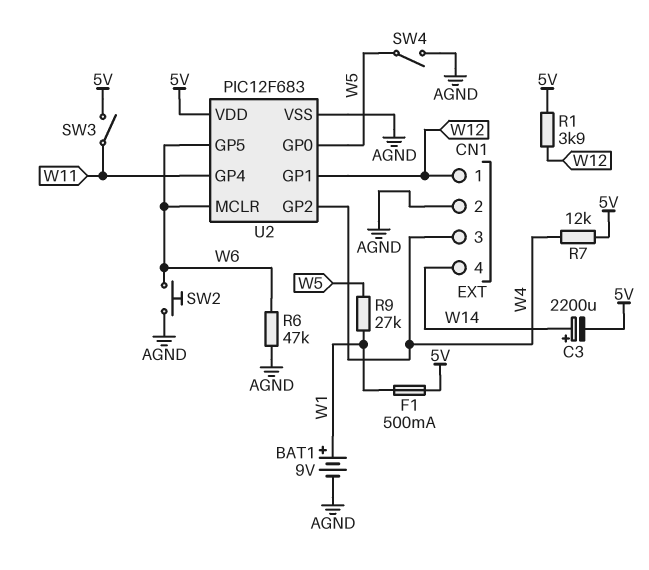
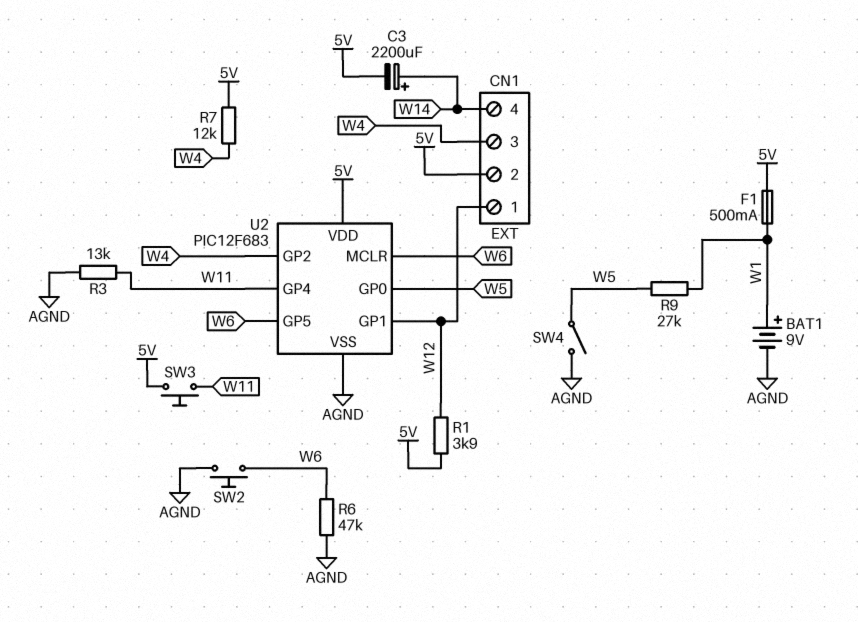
CN1 pin 2: AGND -> 5V
R3: none -> 13k (AGND, W11)
SW3: switch (5V, W11) -> button (5V, W11)

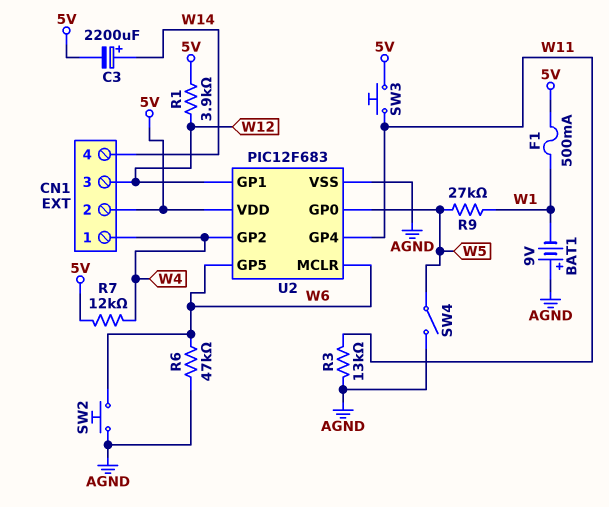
BAT1: 9V (plus W1, minus AGND) -> 9V (plus AGND, minus W1)
CN1 pin 1: W12 -> W4
CN1 pin 3: W4 -> W12

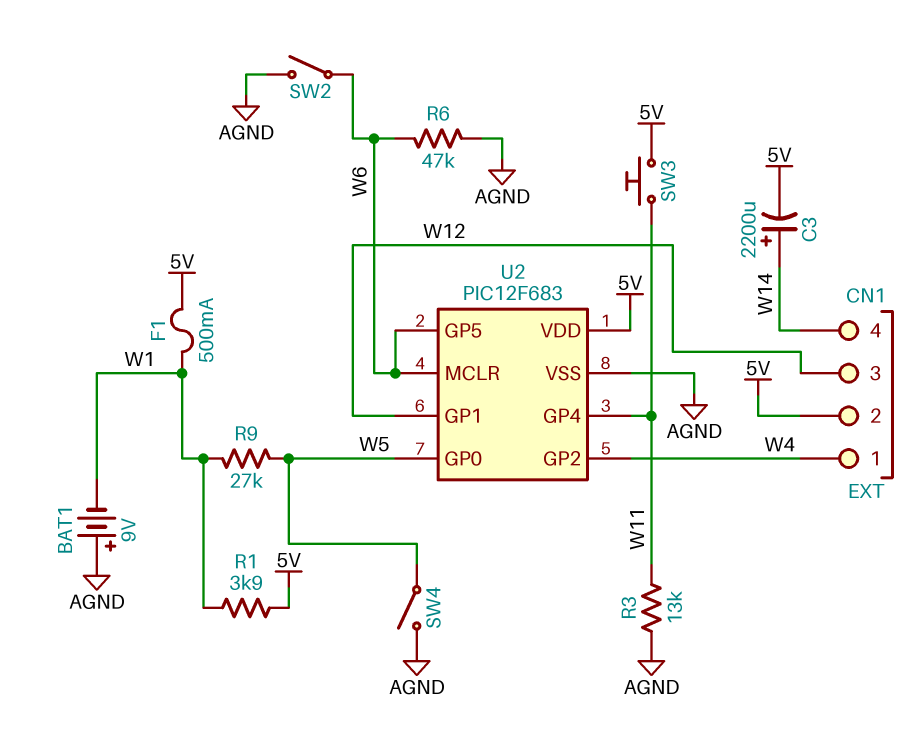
R1: 3.9k (5V, W12) -> 3.9k (5V, W1)
R7: 12k (5V, W4) -> none
SW2: button (AGND, W6) -> switch (AGND, W6)

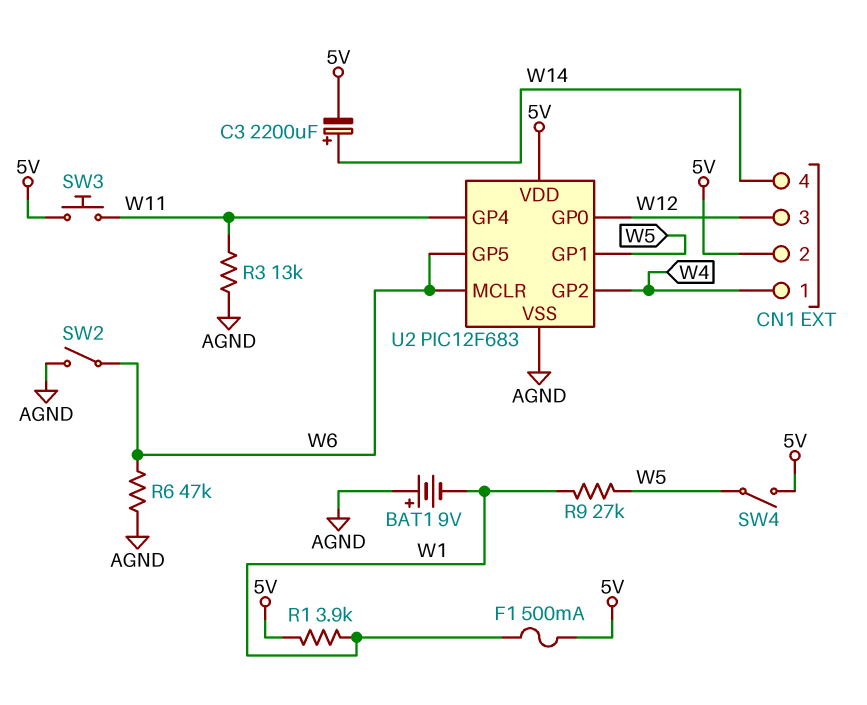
SW4: switch (AGND, W5) -> switch (5V, W5)
U2 pin GP0: W5 -> W12
U2 pin GP1: W12 -> W5

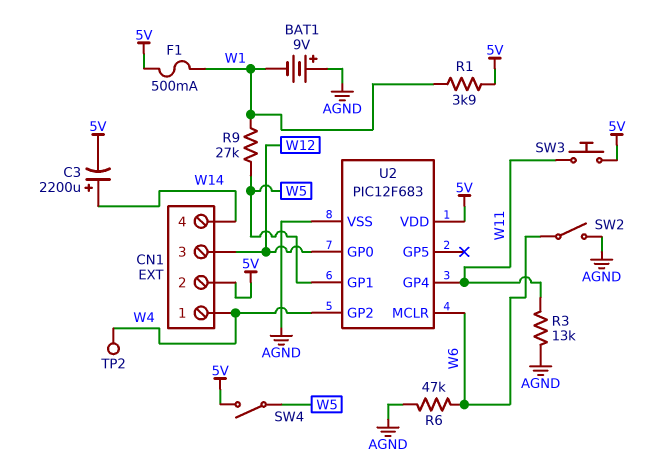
TP2: none -> test point (W4)
U2 pin GP5: W6 -> none

